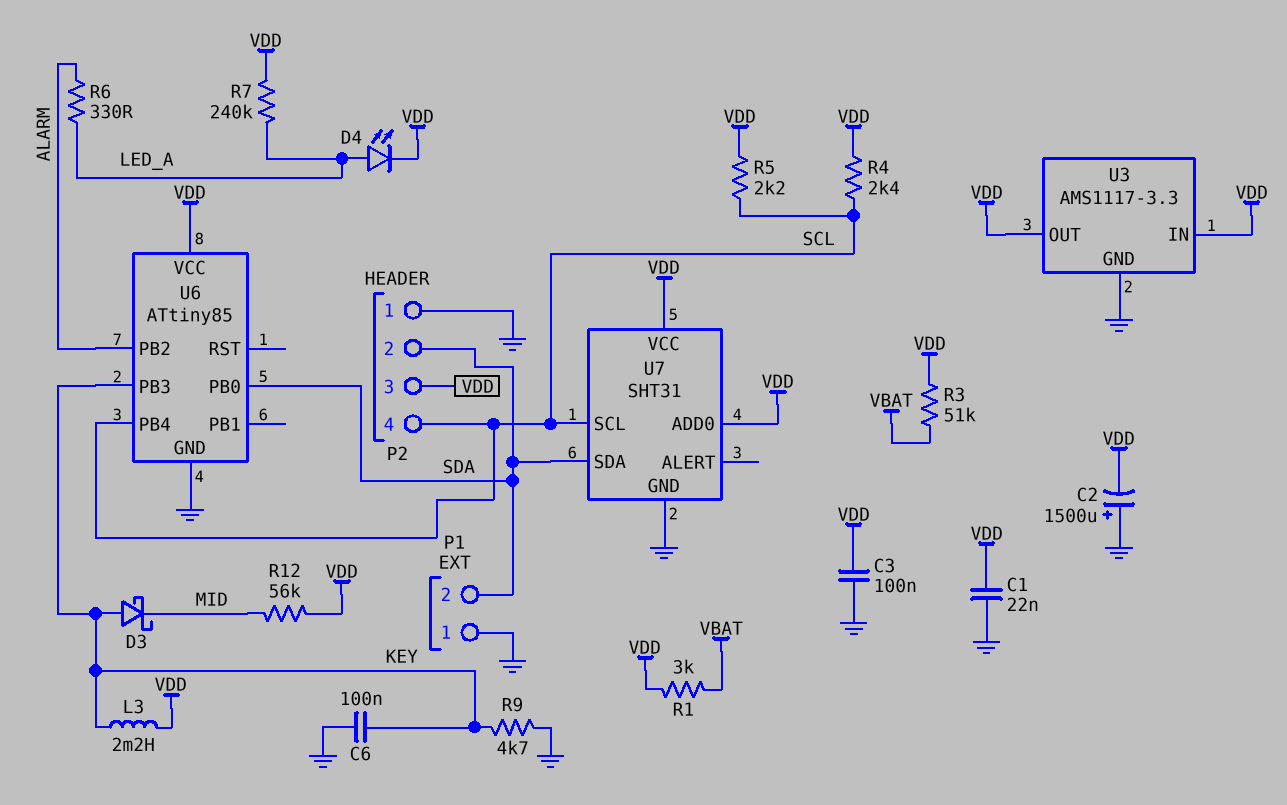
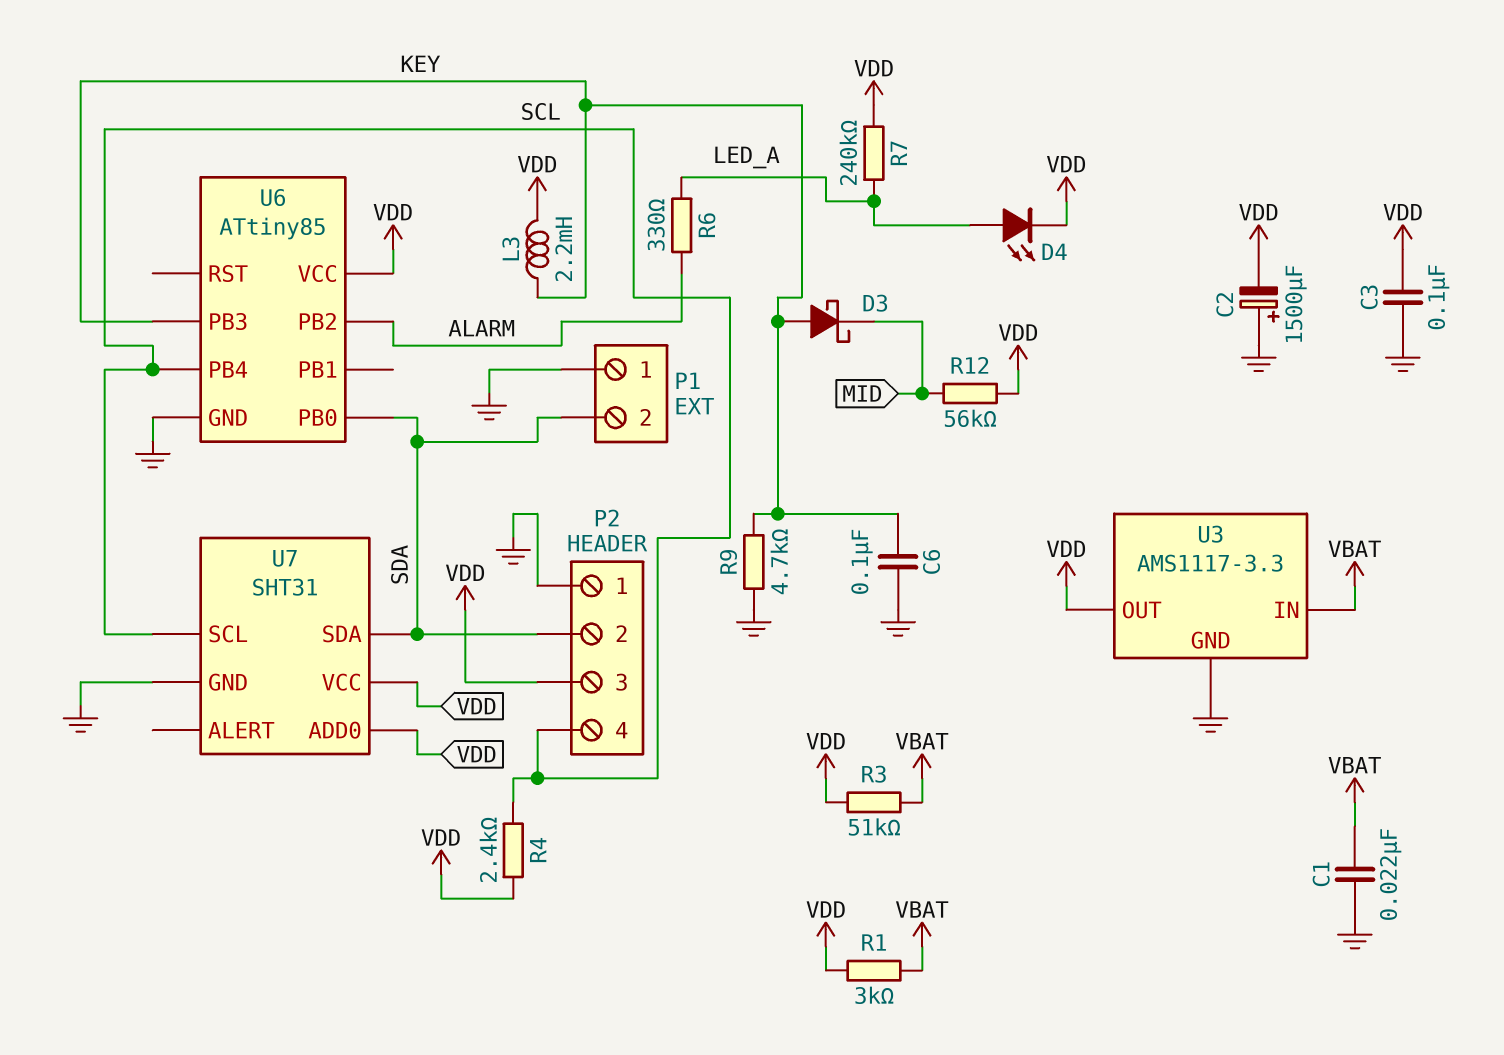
C1: 22nF (GND, VDD) -> 22nF (GND, VBAT)
R5: 2.2k (SCL, VDD) -> none
U3 pin IN: VDD -> VBAT

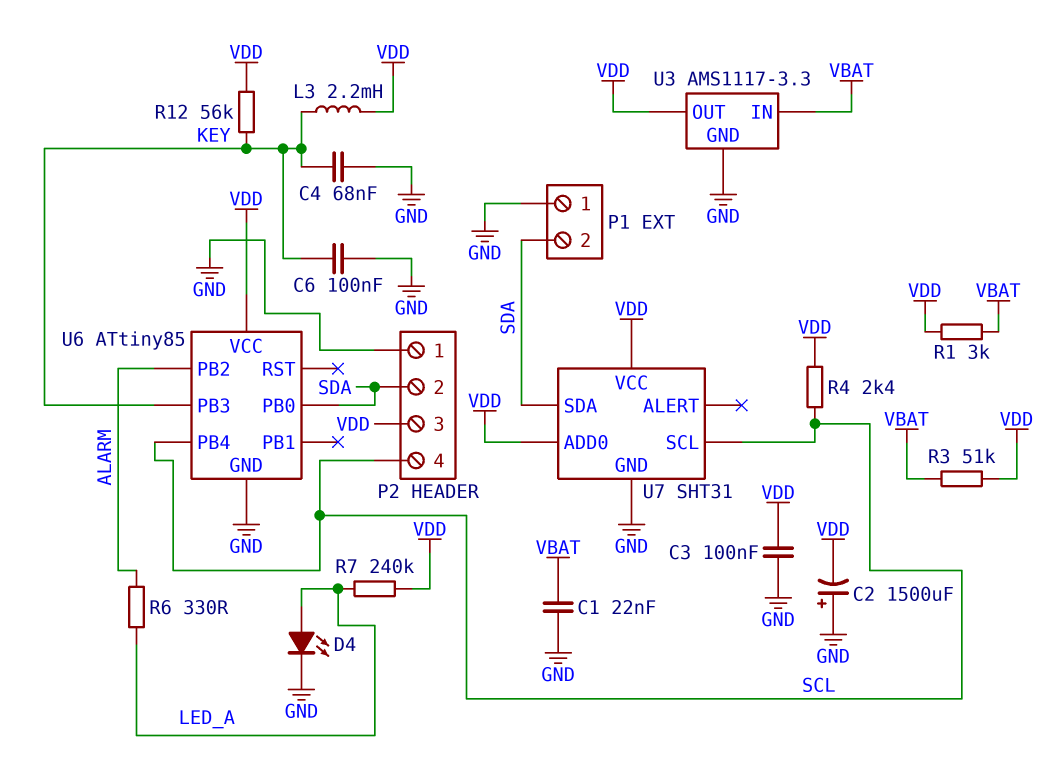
C4: none -> 68nF (GND, KEY)
D3: schottky (A KEY, K MID) -> none
D4: LED (A LED_A, K VDD) -> LED (A LED_A, K GND)
R9: 4.7k (GND, KEY) -> none
R12: 56k (MID, VDD) -> 56k (KEY, VDD)

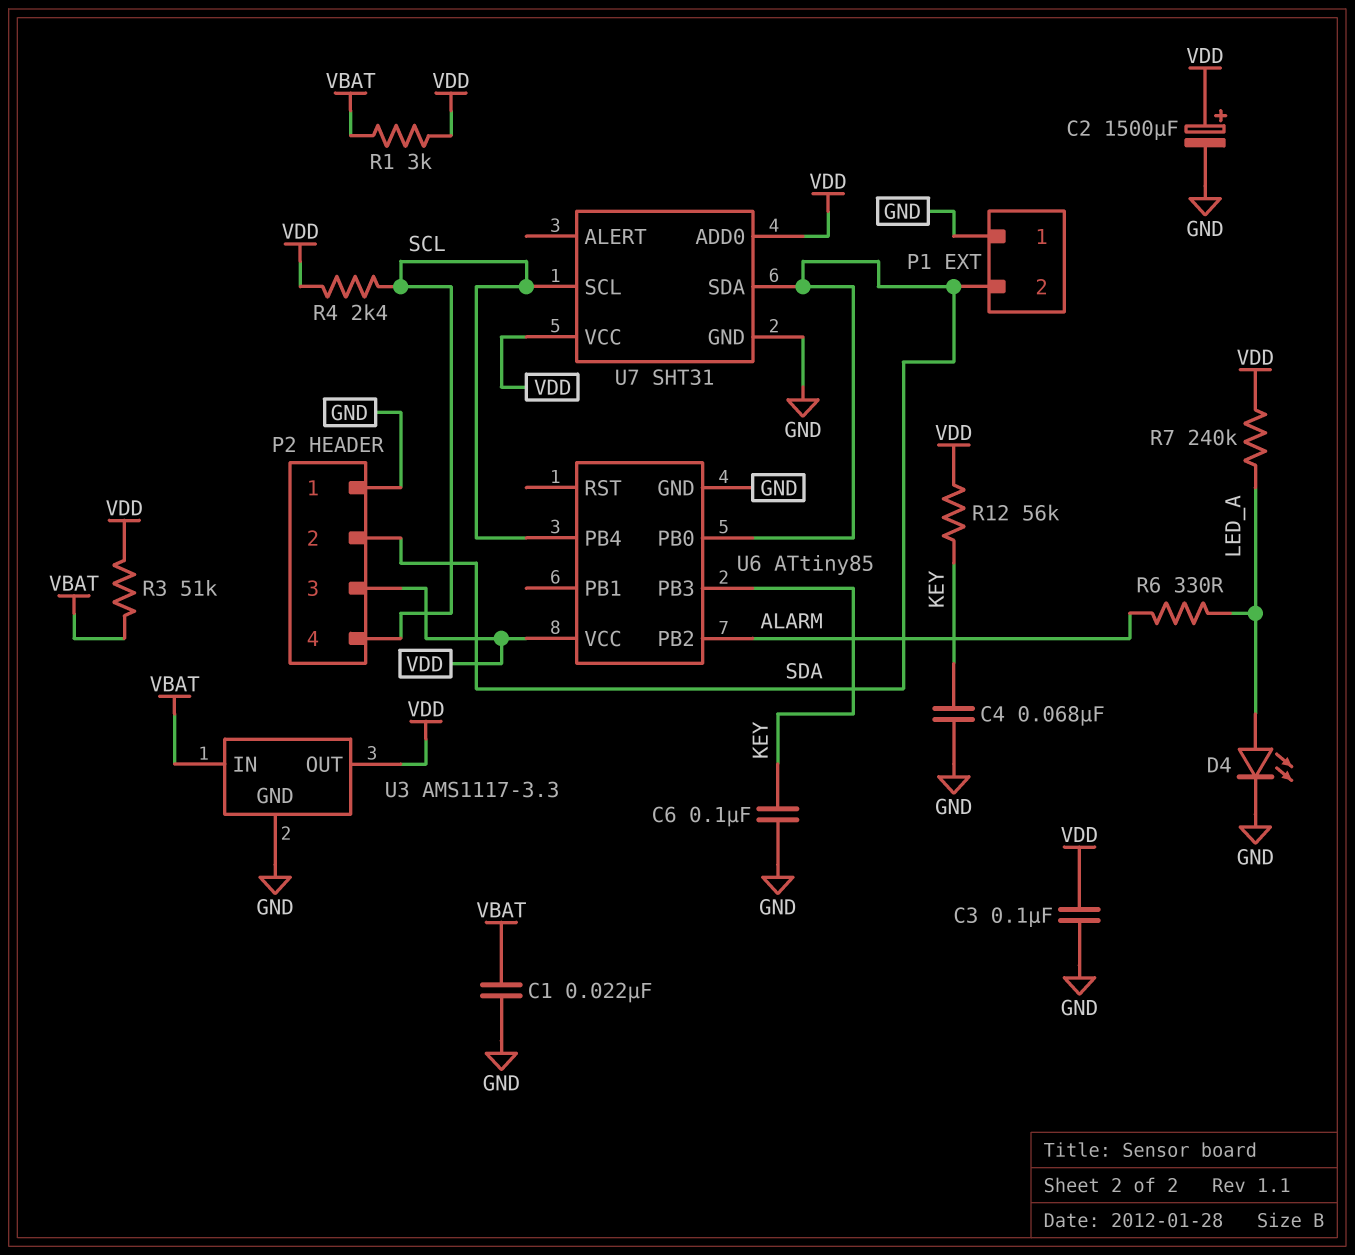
C2: 1500uF (plus GND, minus VDD) -> 1500uF (plus VDD, minus GND)
L3: 2.2mH (KEY, VDD) -> none

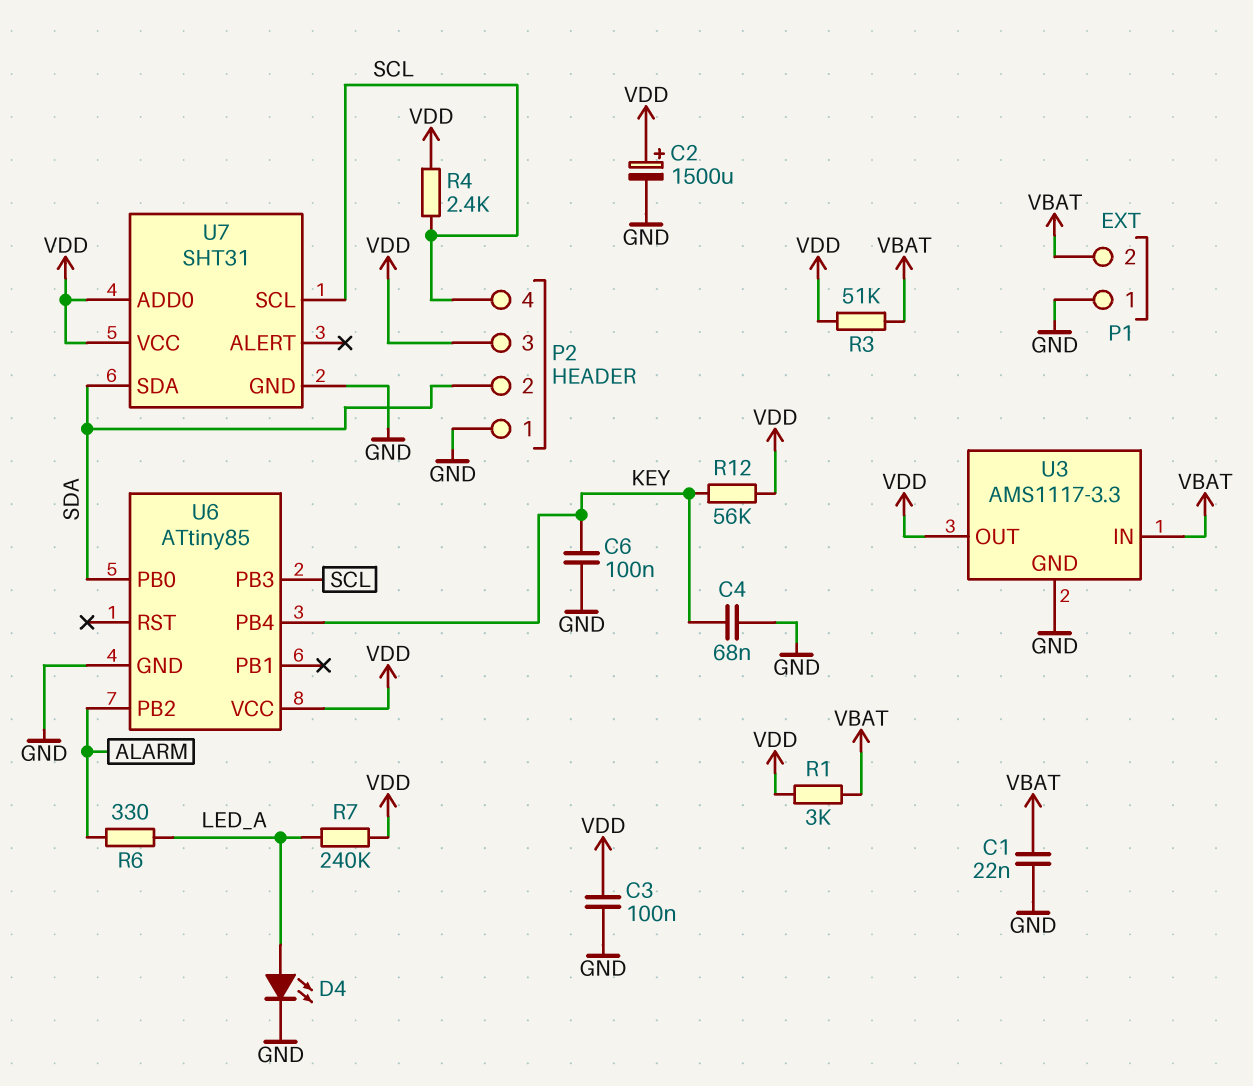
P1 pin 2: SDA -> VBAT
U6 pin PB3: KEY -> SCL
U6 pin PB4: SCL -> KEY

